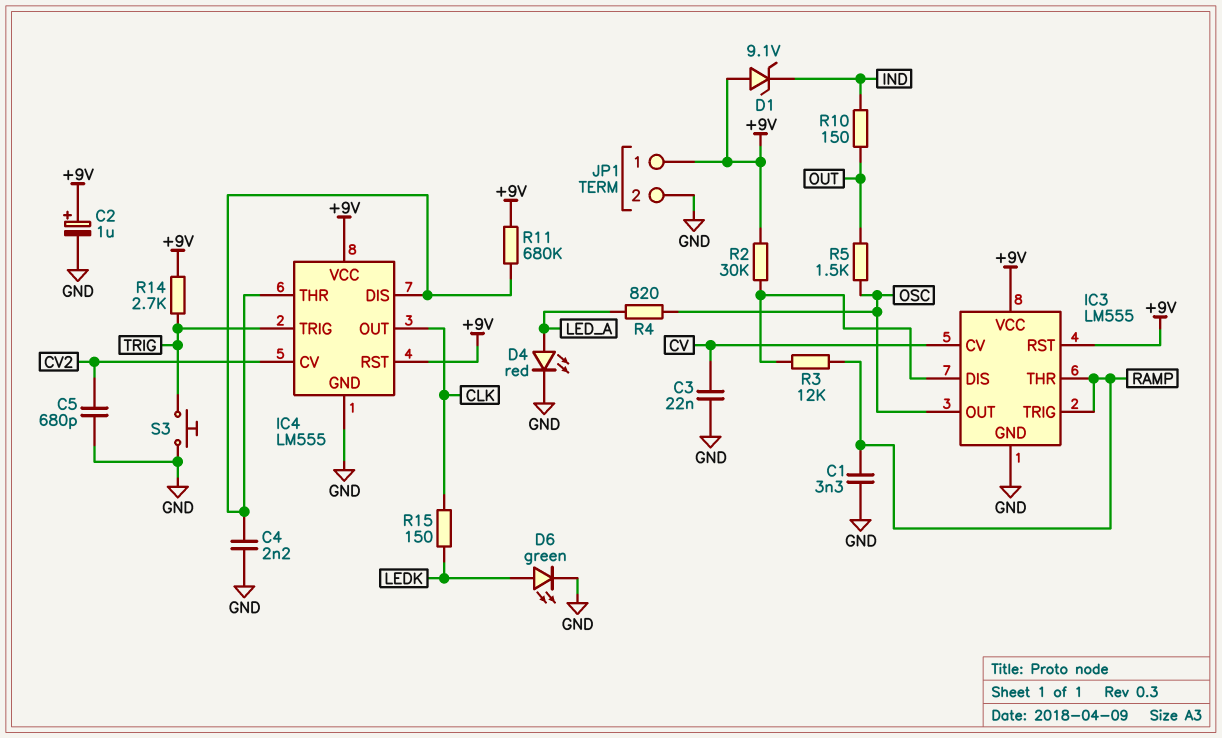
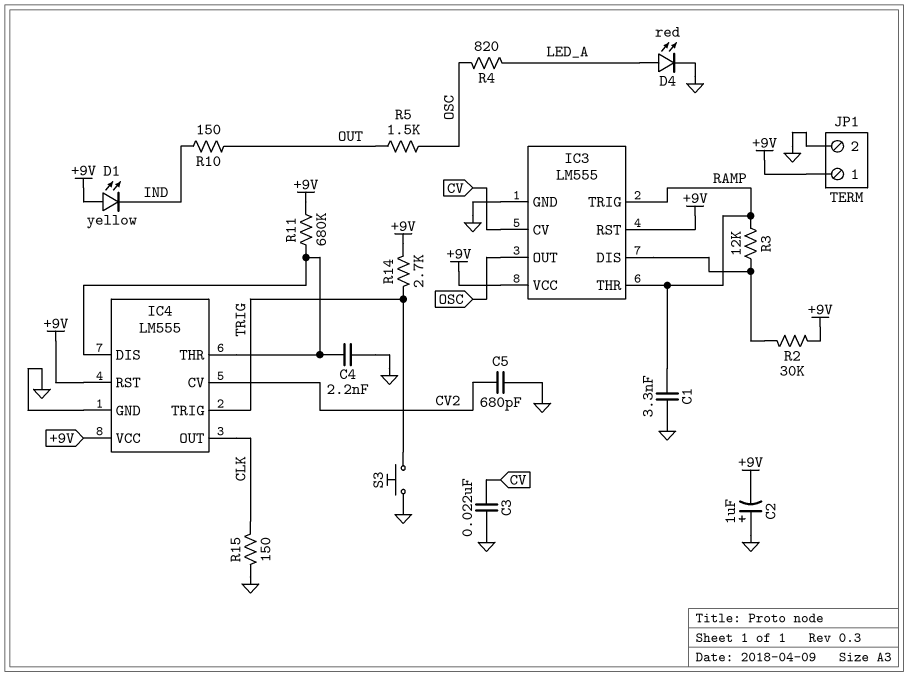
C2: 1uF (plus +9V, minus GND) -> 1uF (plus GND, minus +9V)
D1: zener 9.1V (A +9V, K IND) -> LED yellow (A +9V, K IND)
D6: LED green (A LEDK, K GND) -> none
R15: 150 (CLK, LEDK) -> 150 (CLK, GND)

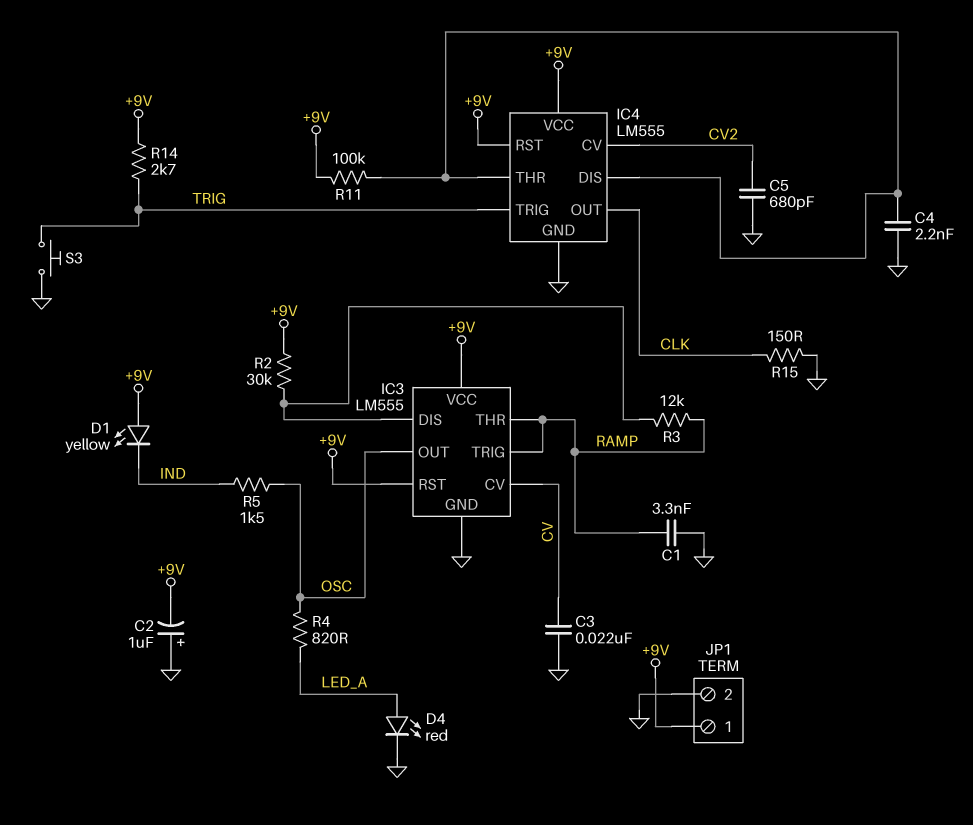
R5: 1.5k (OSC, OUT) -> 1.5k (IND, OSC)
R10: 150 (IND, OUT) -> none
R11: 680k (+9V, IC4/DIS) -> 100k (+9V, IC4/DIS)

